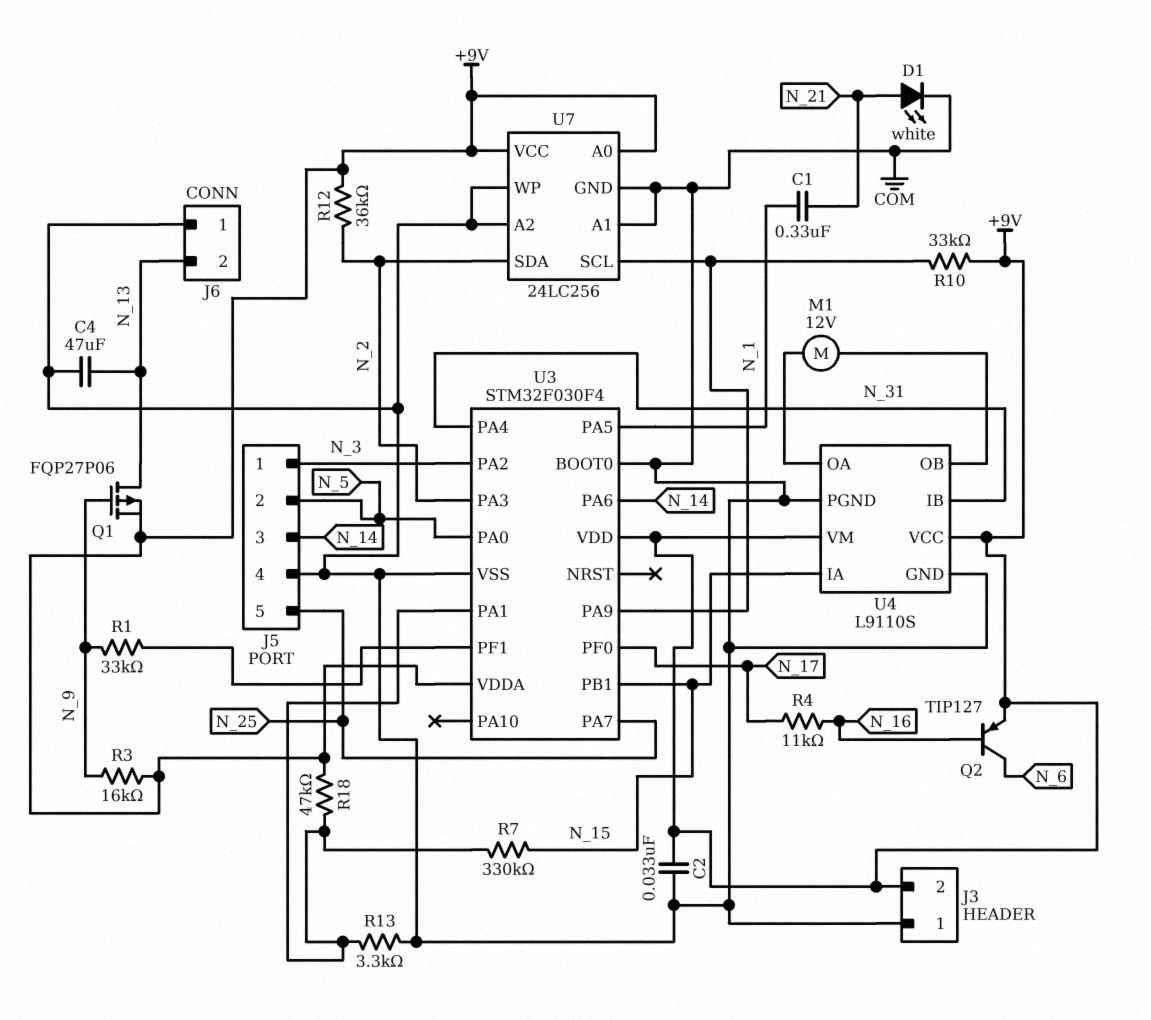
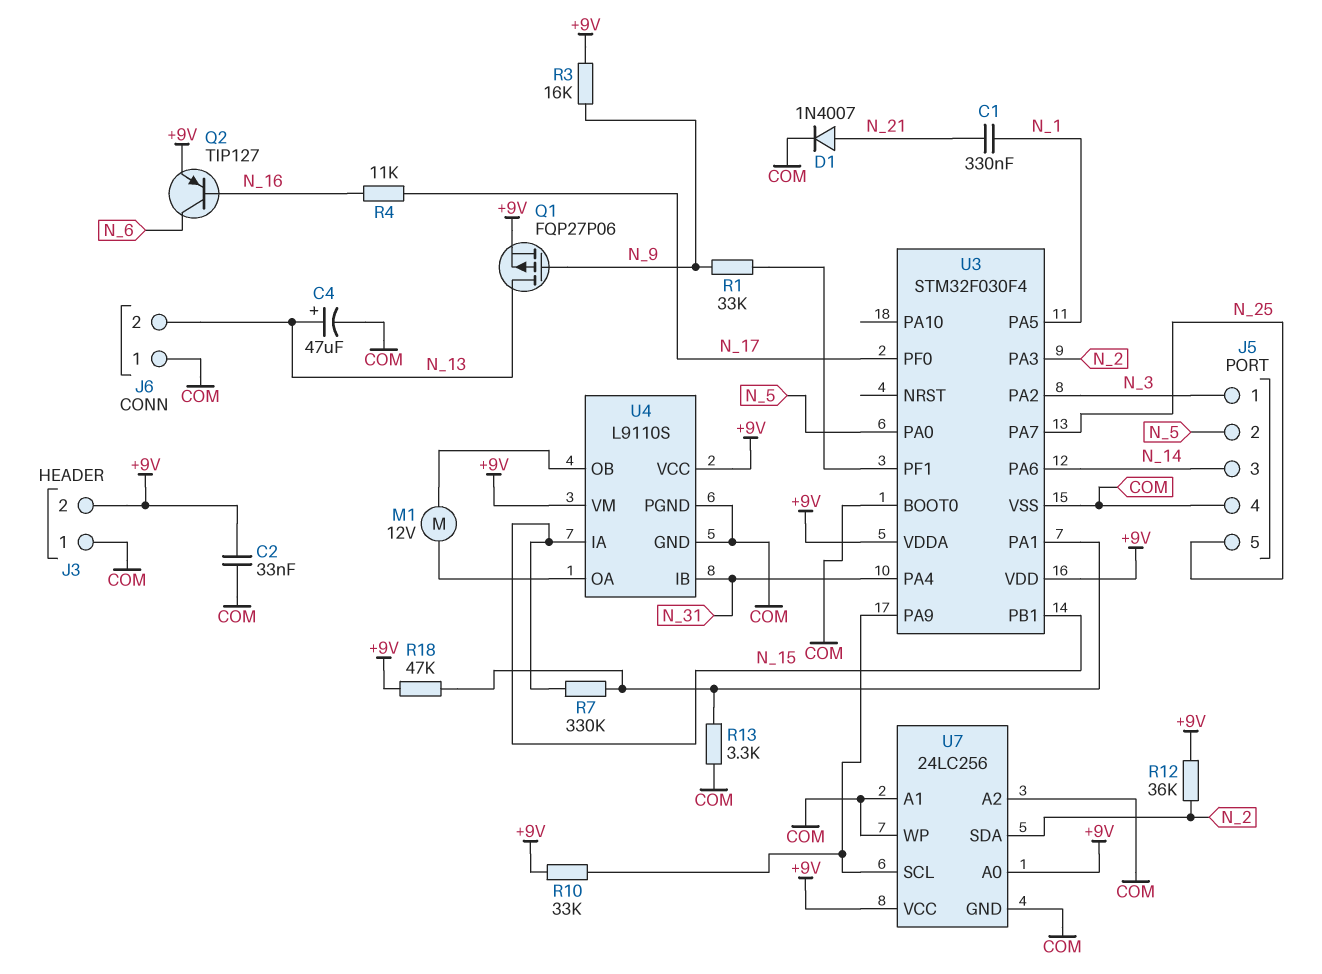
C4: 47uF (COM, N_13) -> 47uF (plus N_13, minus COM)
D1: LED white (A N_21, K COM) -> diode 1N4007 (A N_21, K COM)

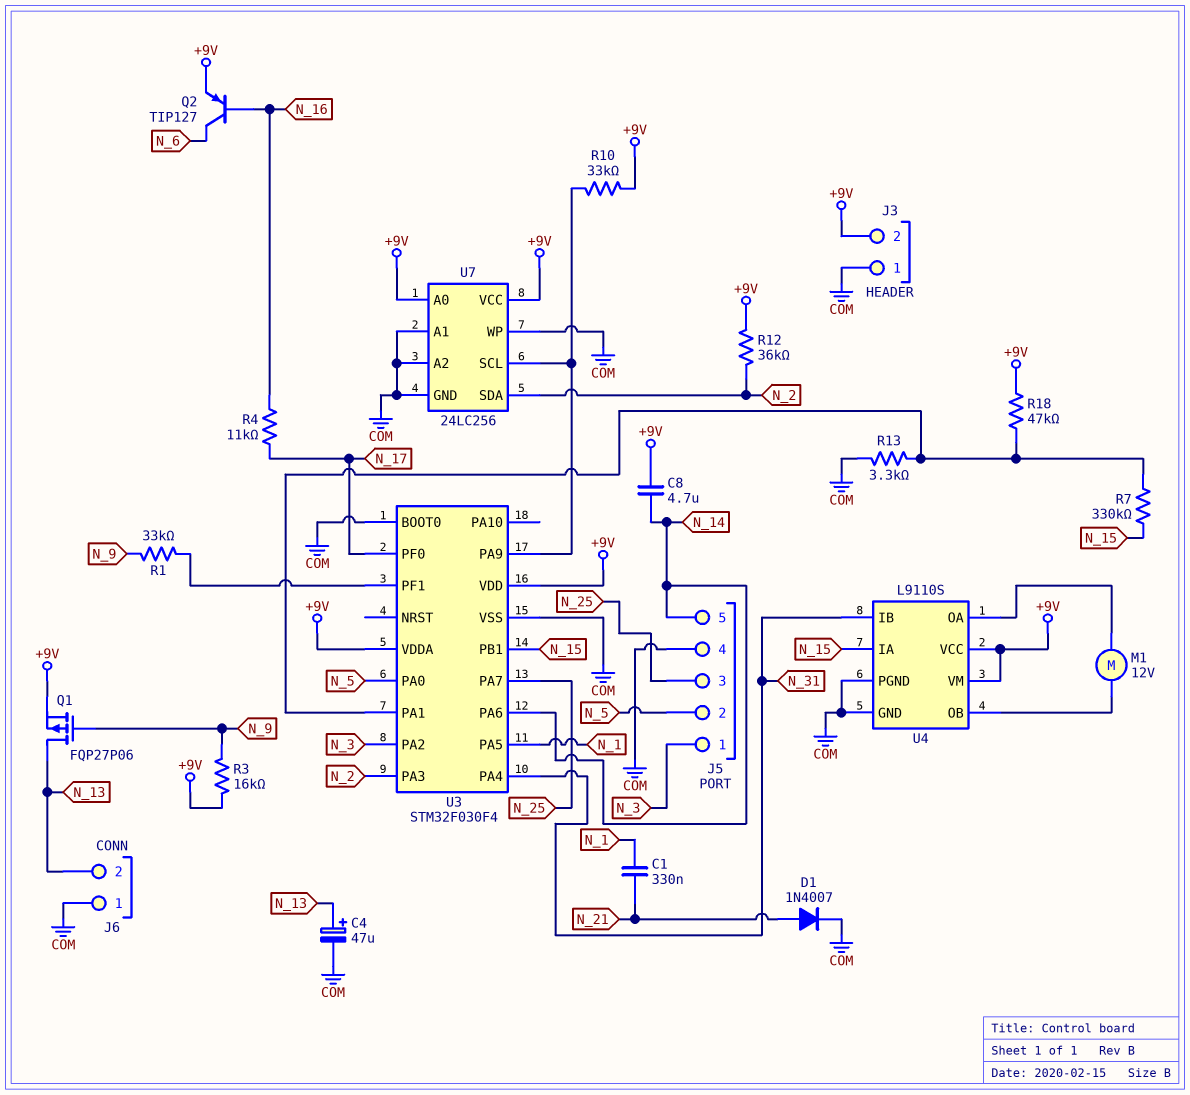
C2: 33nF (+9V, COM) -> none
C8: none -> 4.7uF (+9V, N_14)
J5 pin 3: N_14 -> N_25
J5 pin 5: N_25 -> N_14

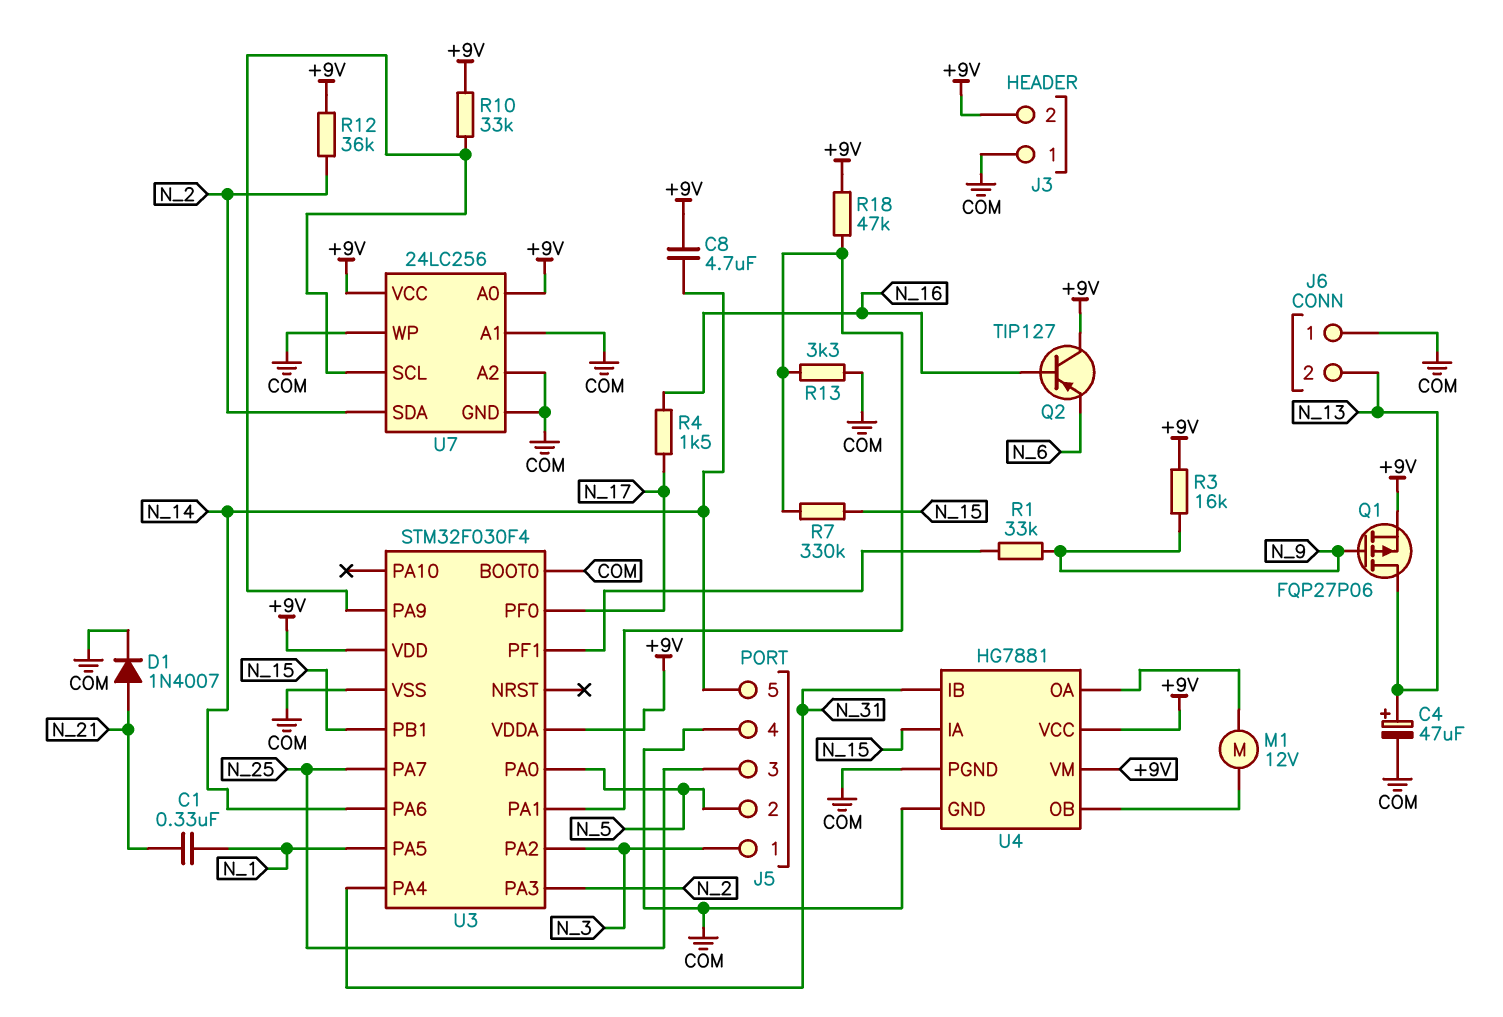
Q2: PNP TIP127 (B N_16, C N_6, E +9V) -> PNP TIP127 (B N_16, C +9V, E N_6)
R4: 11k (N_16, N_17) -> 1.5k (N_16, N_17)
U4: L9110S -> HG7881

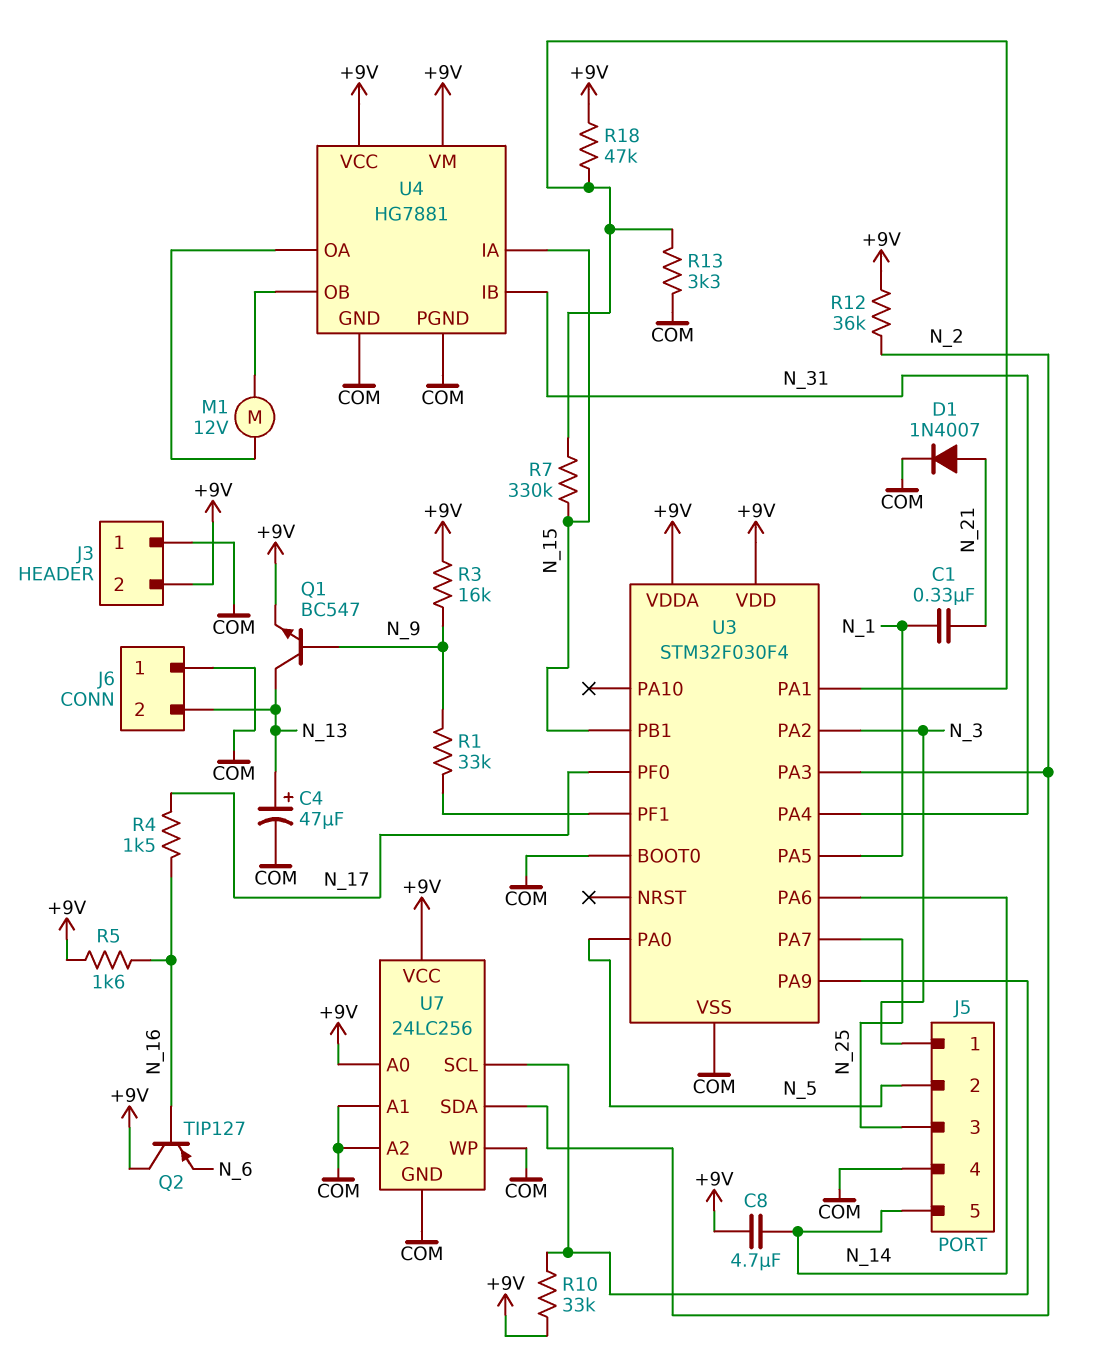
Q1: PMOS FQP27P06 (G N_9, D N_13, S +9V) -> NPN BC547 (B N_9, C N_13, E +9V)
R5: none -> 1.6k (+9V, N_16)

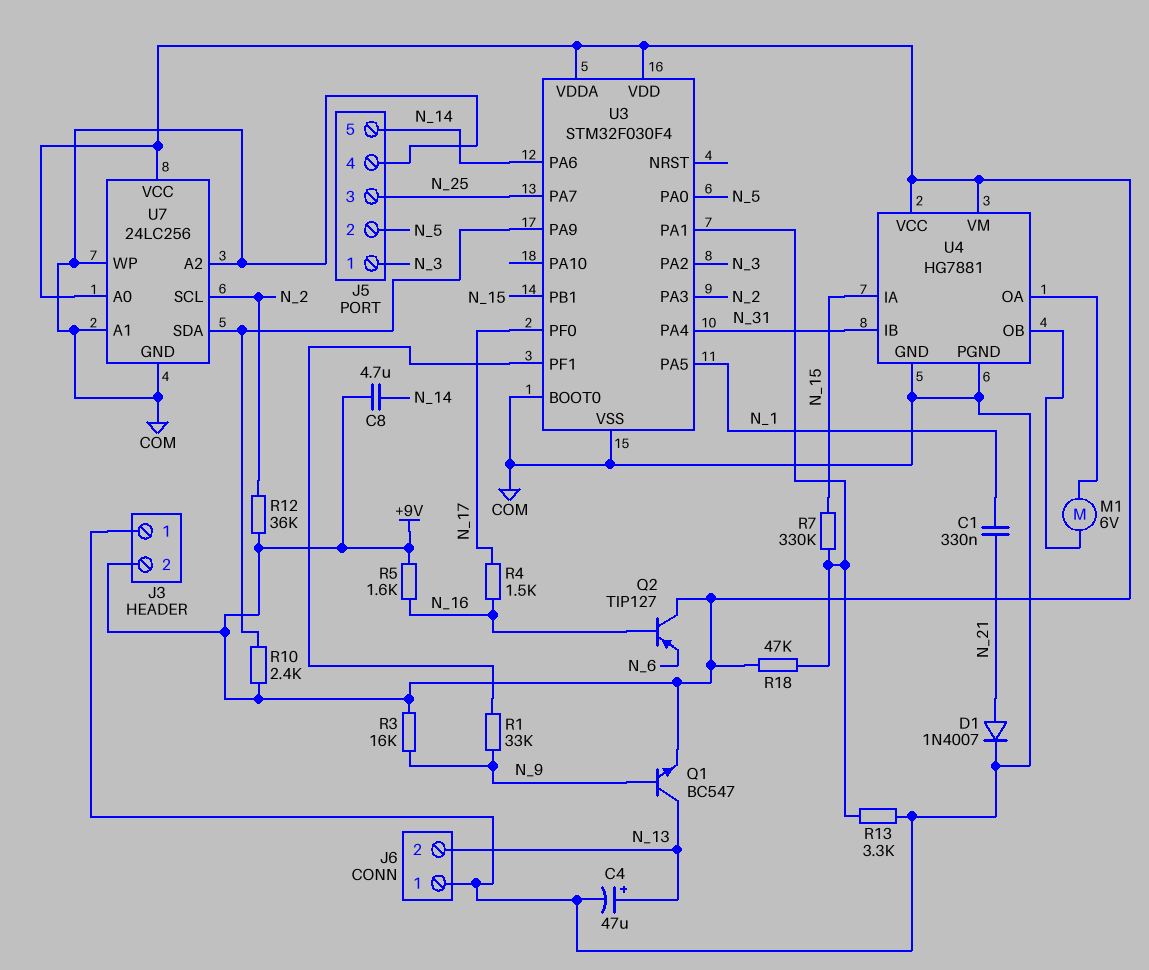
M1: motor 12V (U4/OA, U4/OB) -> motor 6V (U4/OA, U4/OB)
R10: 33k (+9V, U3/PA9) -> 2.4k (+9V, U3/PA9)
U7 pin SCL: U3/PA9 -> N_2
U7 pin SDA: N_2 -> U3/PA9

